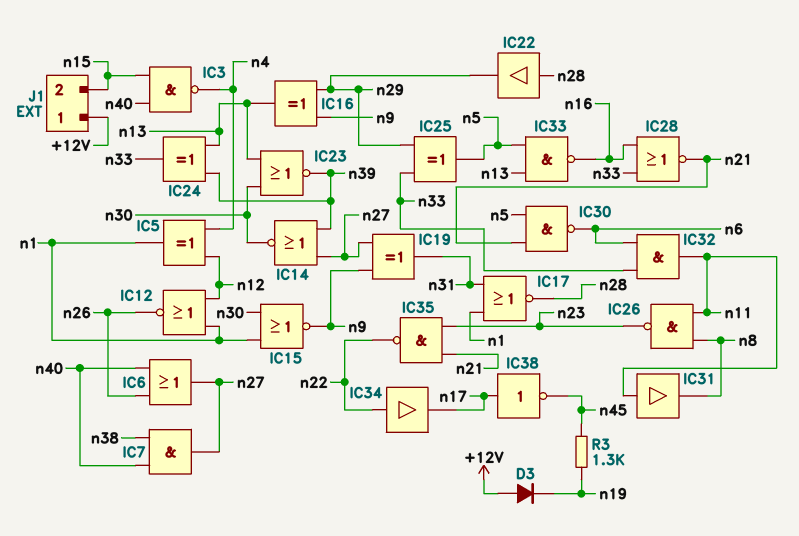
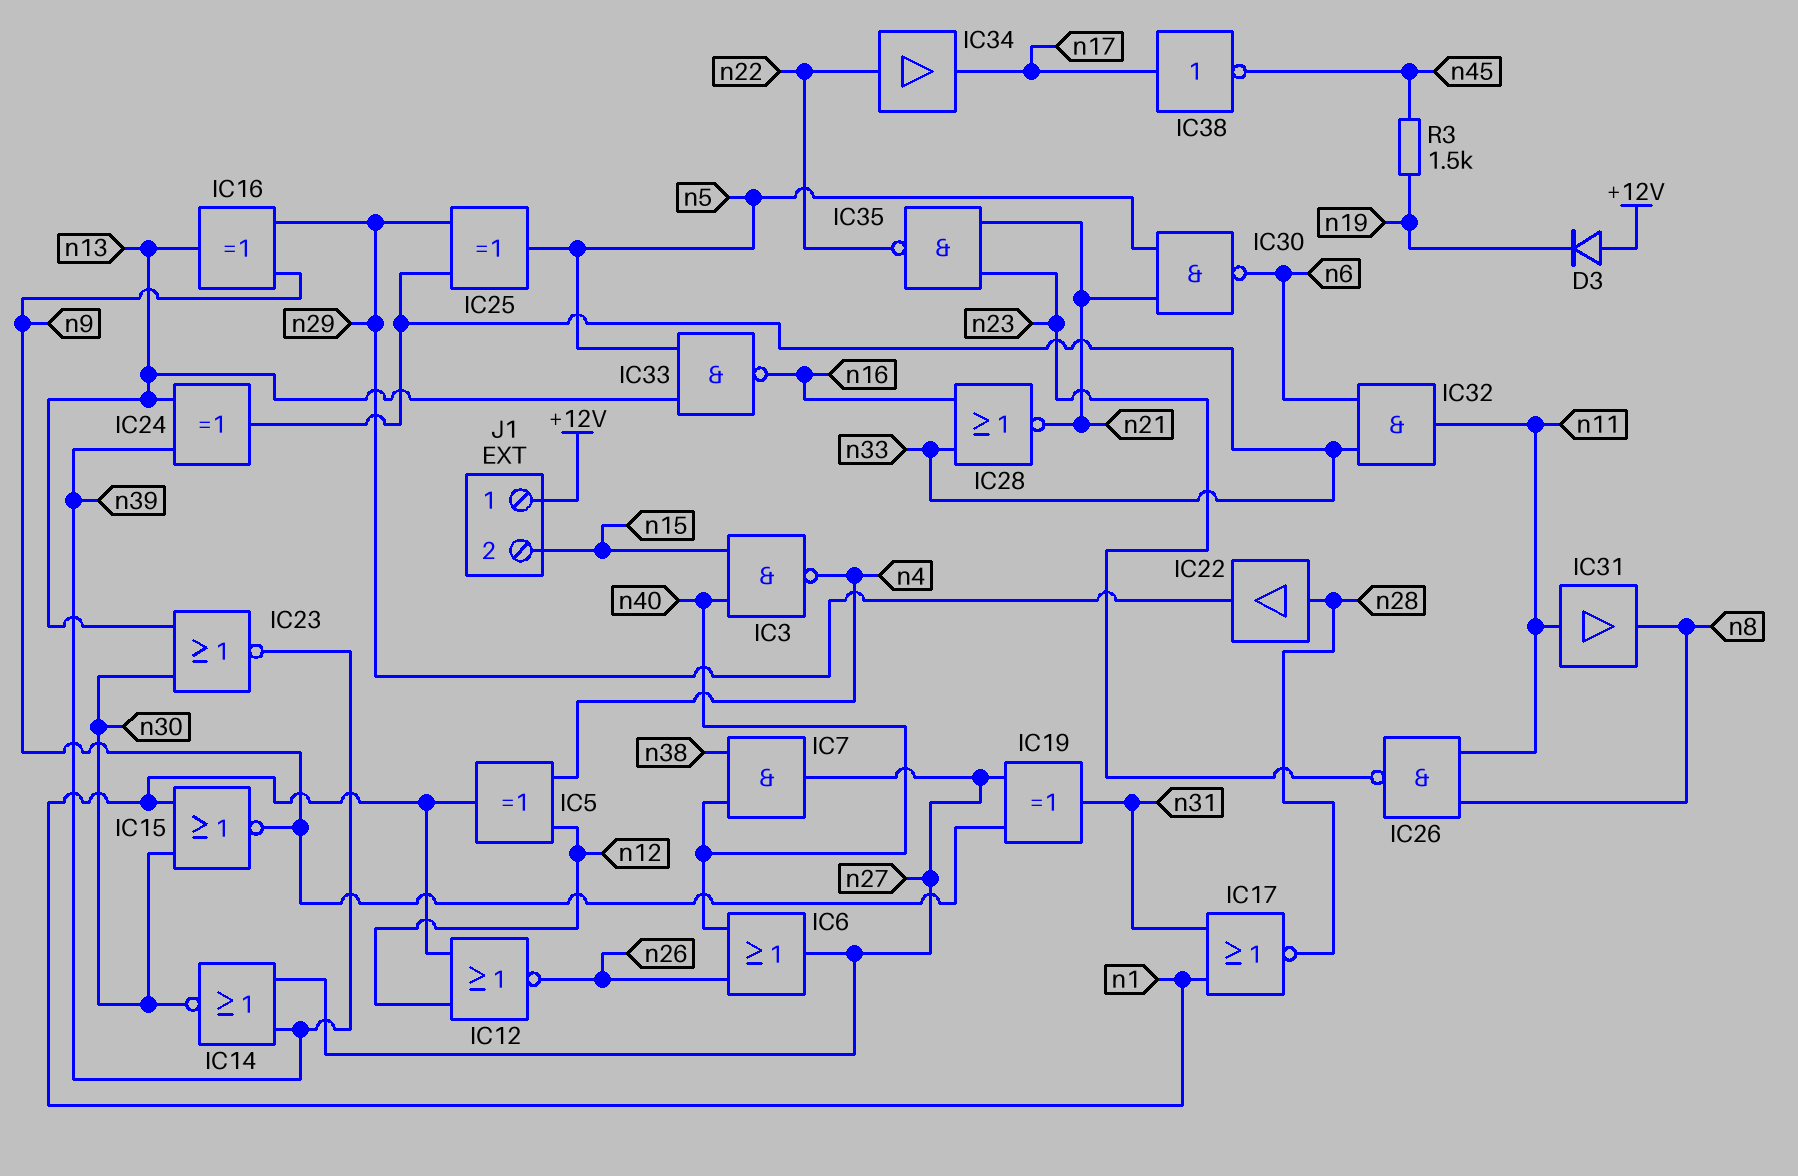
R3: 1.3k (n19, n45) -> 1.5k (n19, n45)

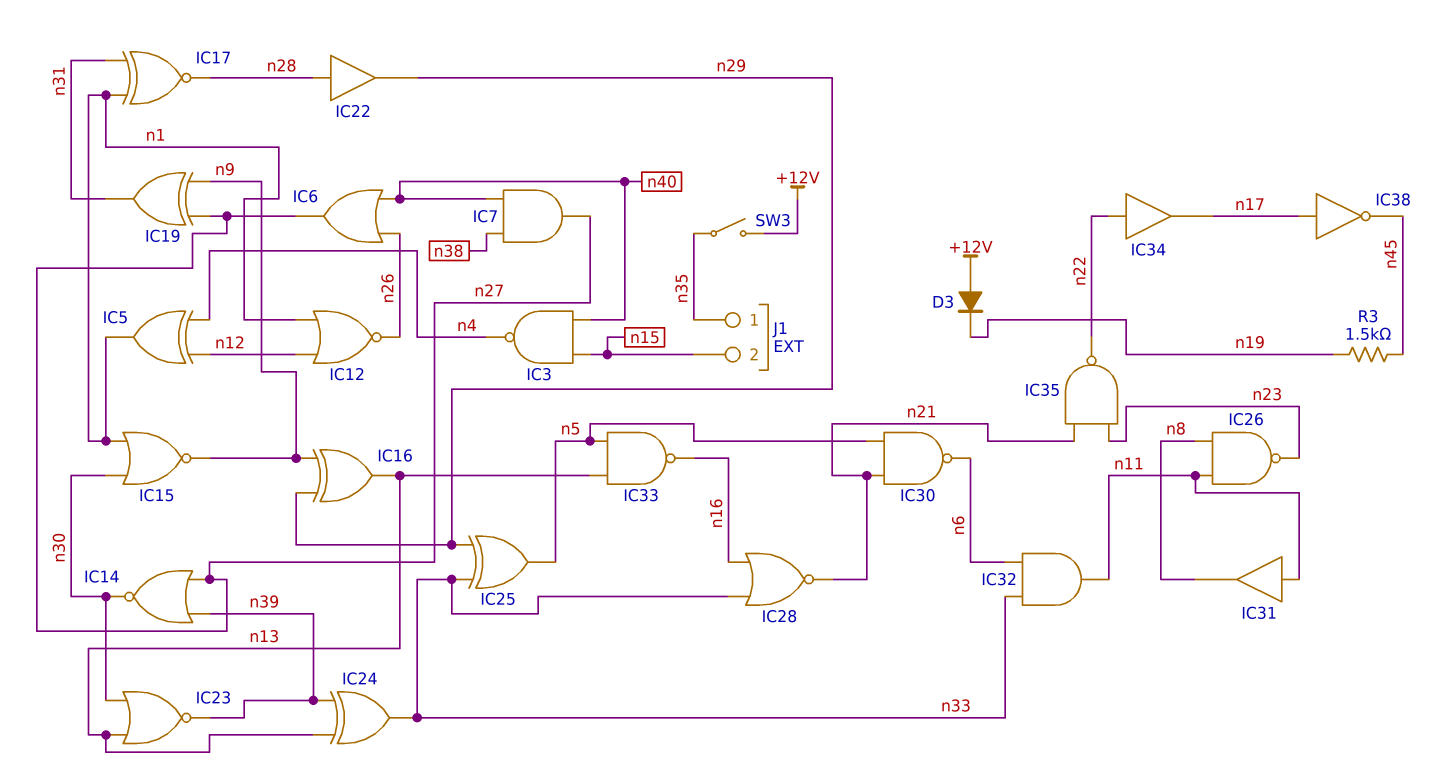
IC17: NOR (in n1, in n31, out n28) -> XNOR (in n1, in n31, out n28)
J1 pin 1: +12V -> n35
SW3: none -> switch (+12V, n35)

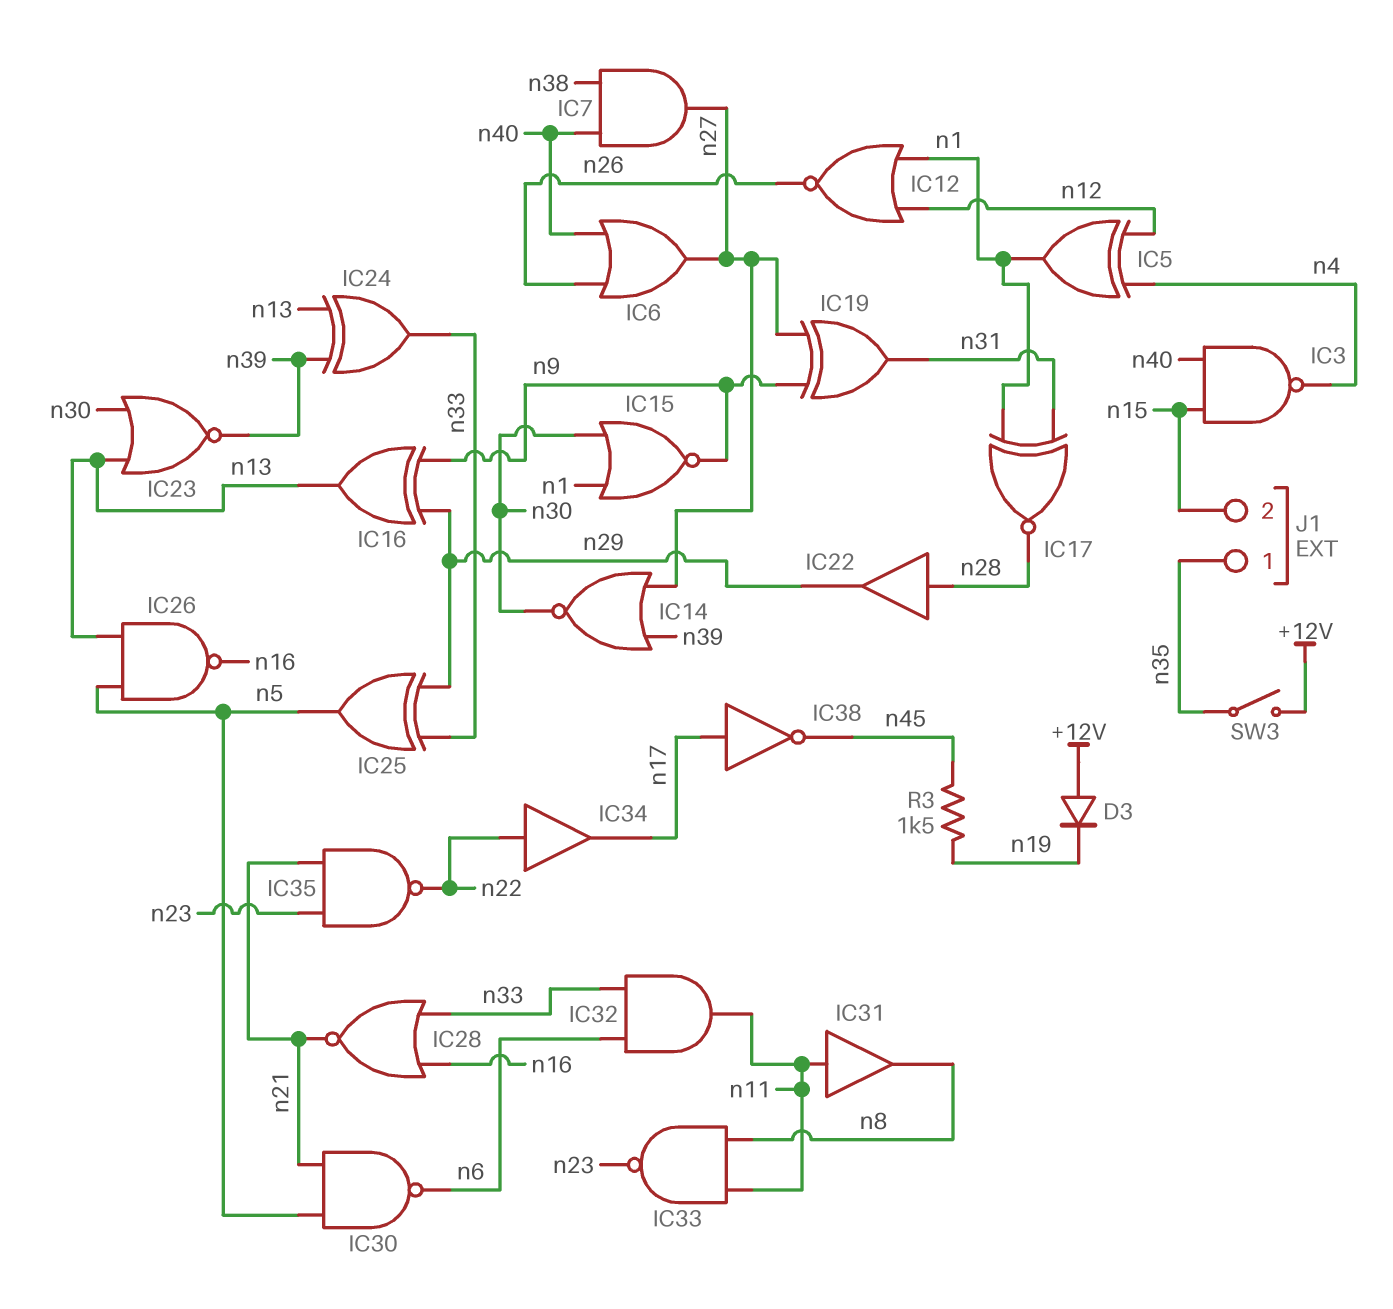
IC26: NAND (in n8, in n11, out n23) -> NAND (in n5, in n13, out n16)
IC33: NAND (in n5, in n13, out n16) -> NAND (in n8, in n11, out n23)

